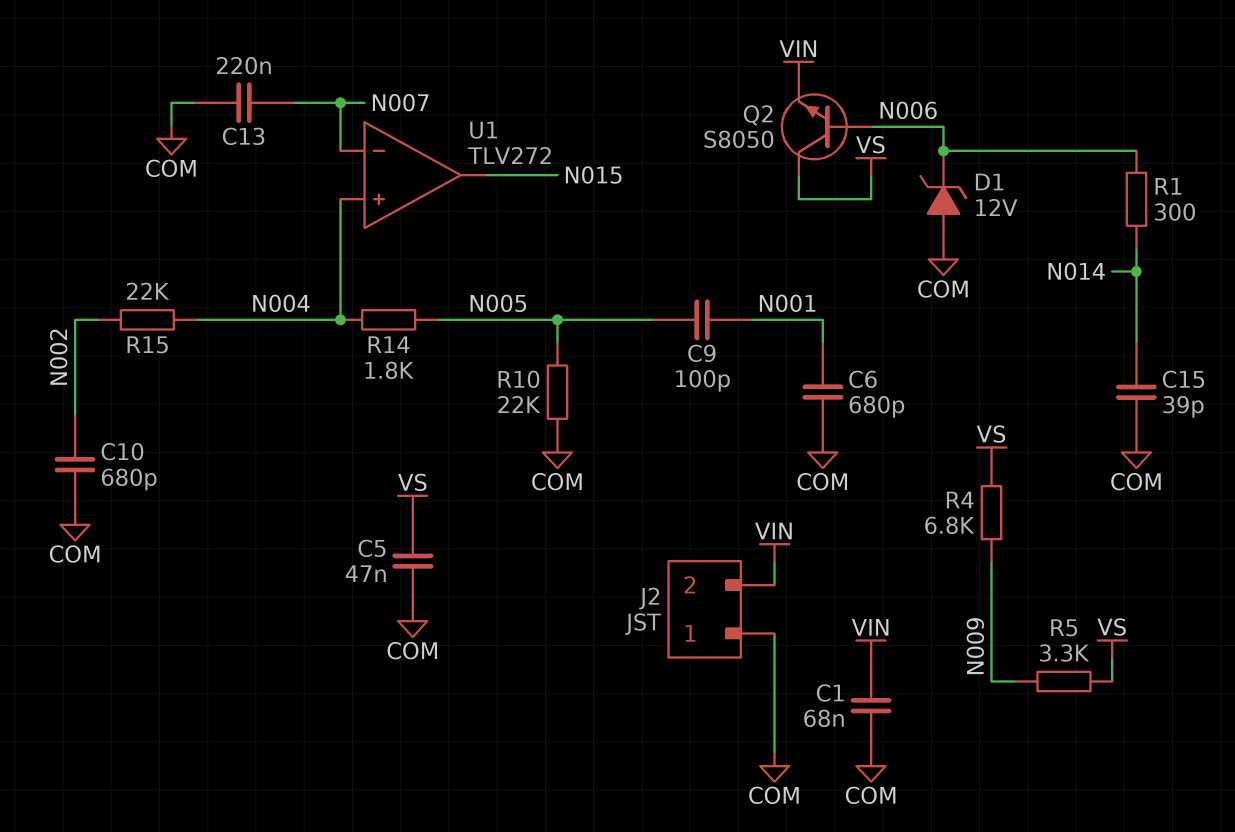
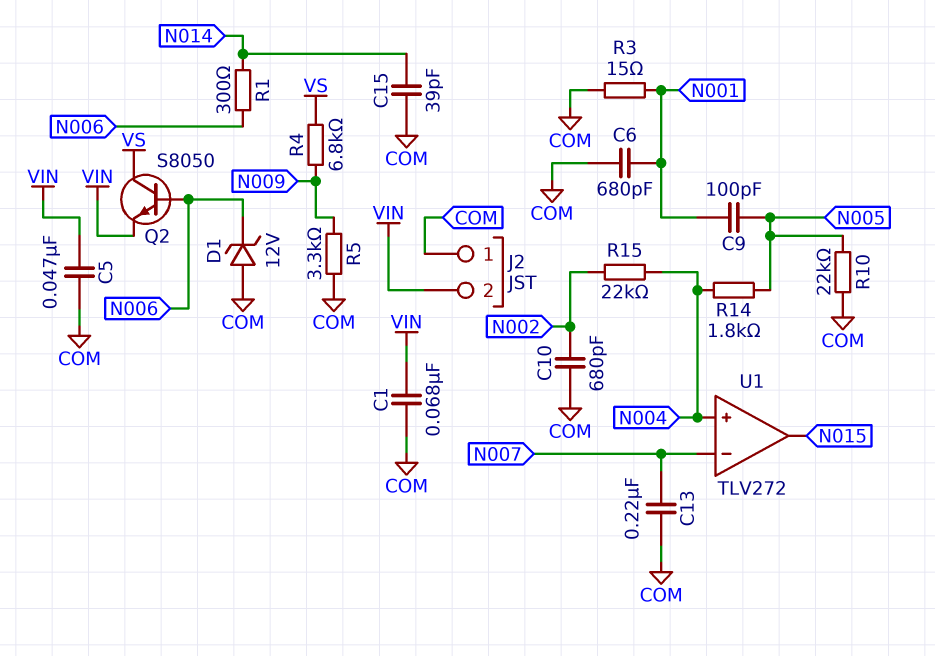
C5: 47nF (COM, VS) -> 47nF (COM, VIN)
R3: none -> 15 (COM, N001)
R5: 3.3k (N009, VS) -> 3.3k (COM, N009)

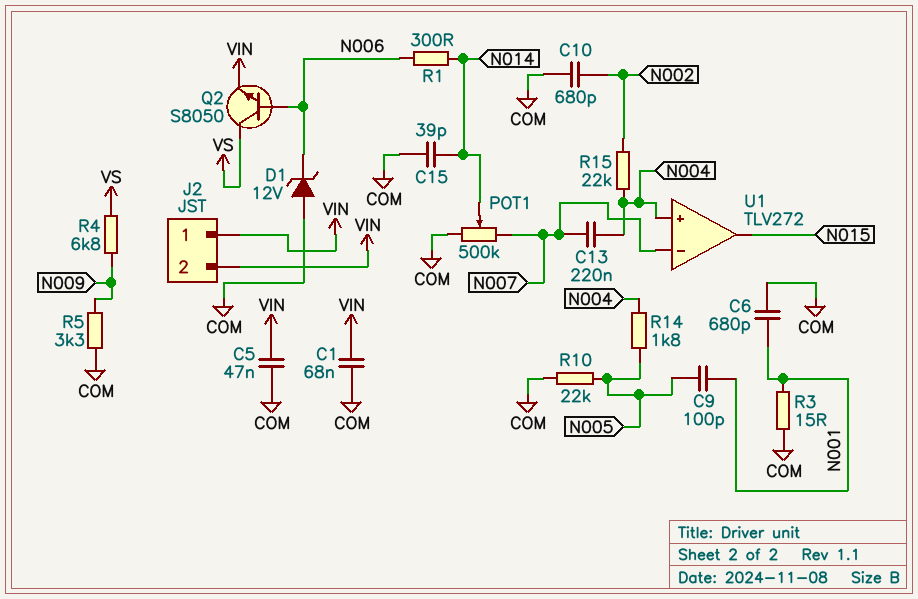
C13: 220nF (COM, N007) -> 220nF (N004, N007)
J2 pin 1: COM -> VIN
POT1: none -> 500k (COM, N007, wiper N014)

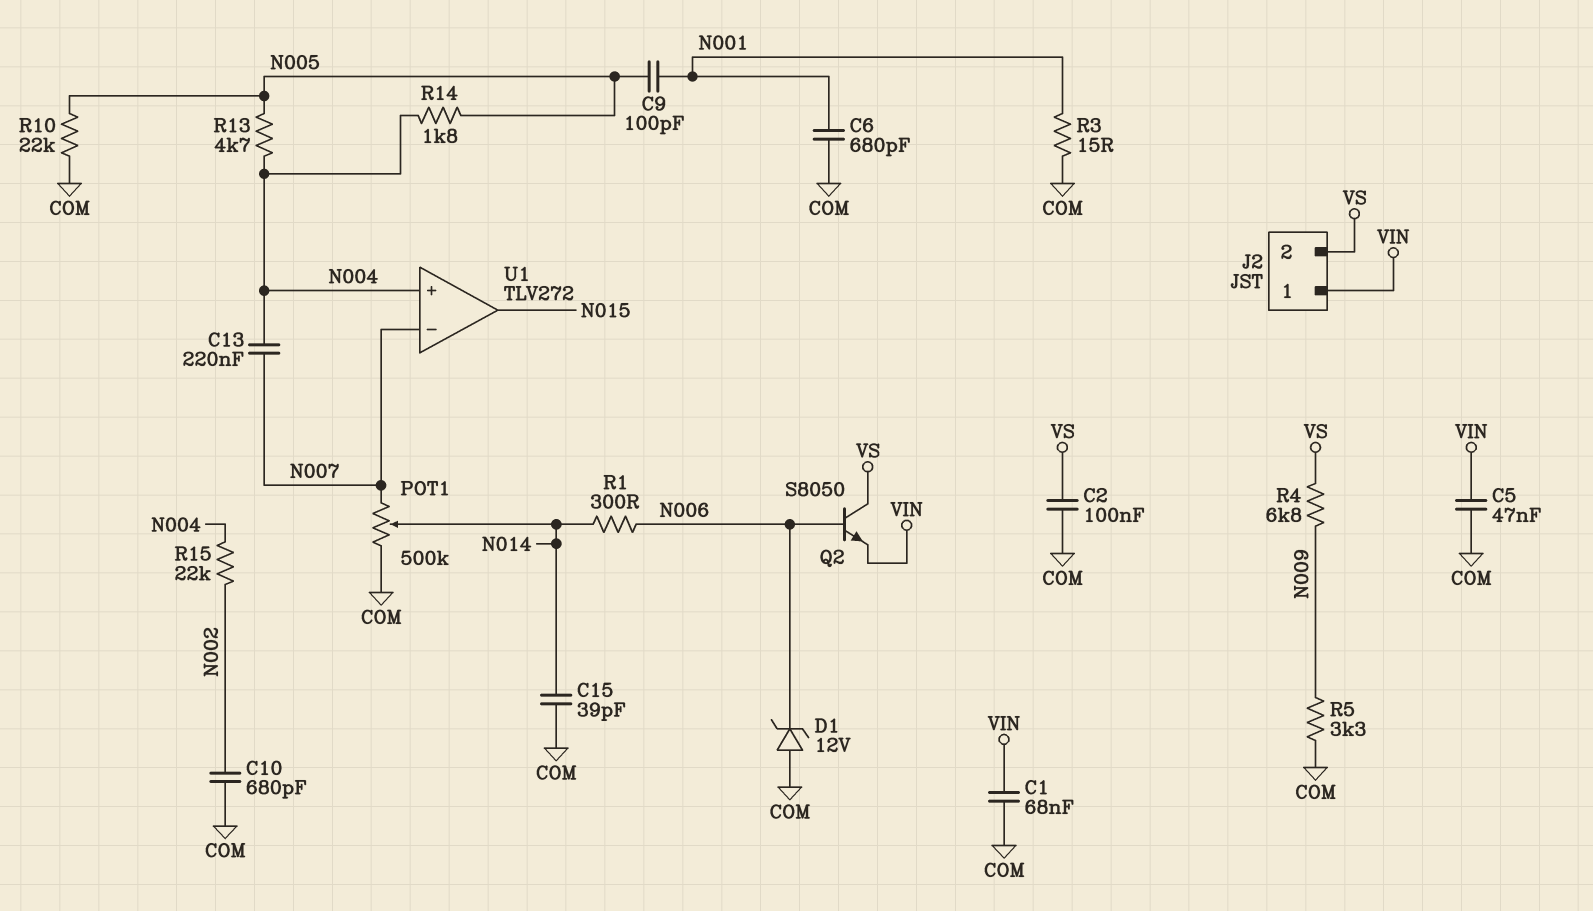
C2: none -> 100nF (COM, VS)
J2 pin 2: VIN -> VS
R13: none -> 4.7k (N004, N005)

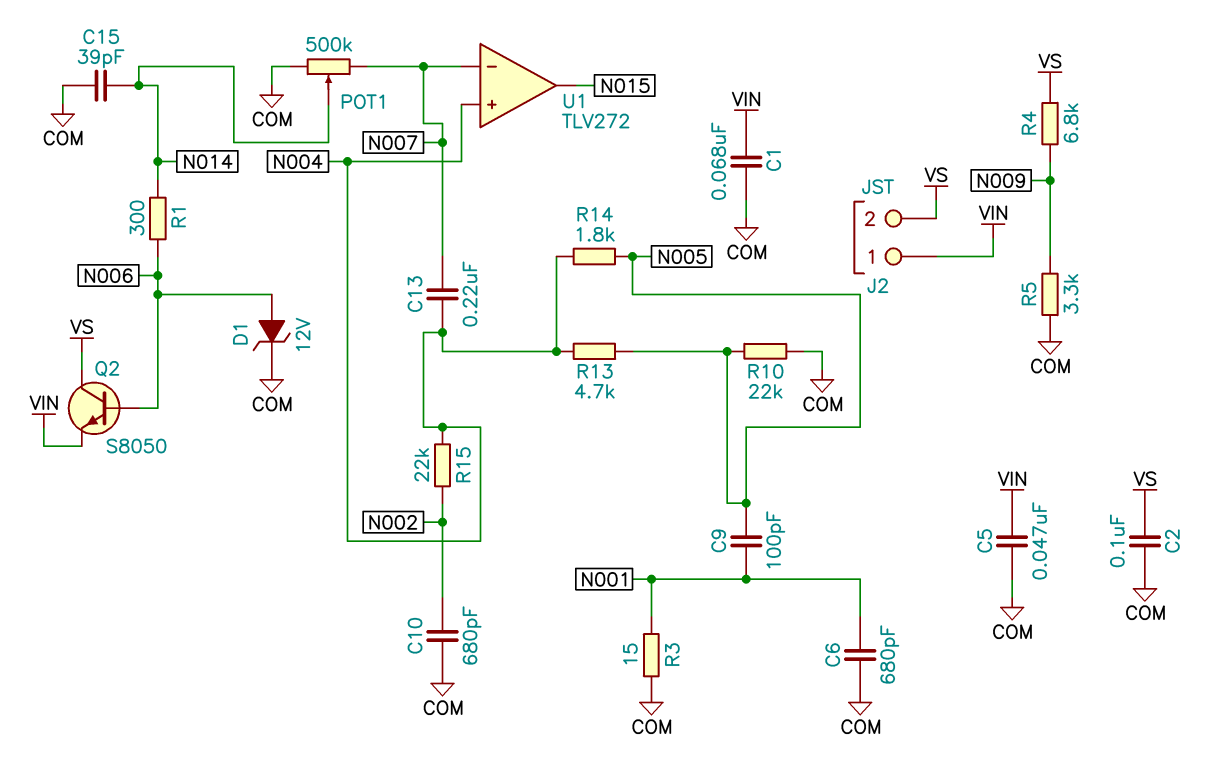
D1: zener 12V (A COM, K N006) -> zener 12V (A N006, K COM)

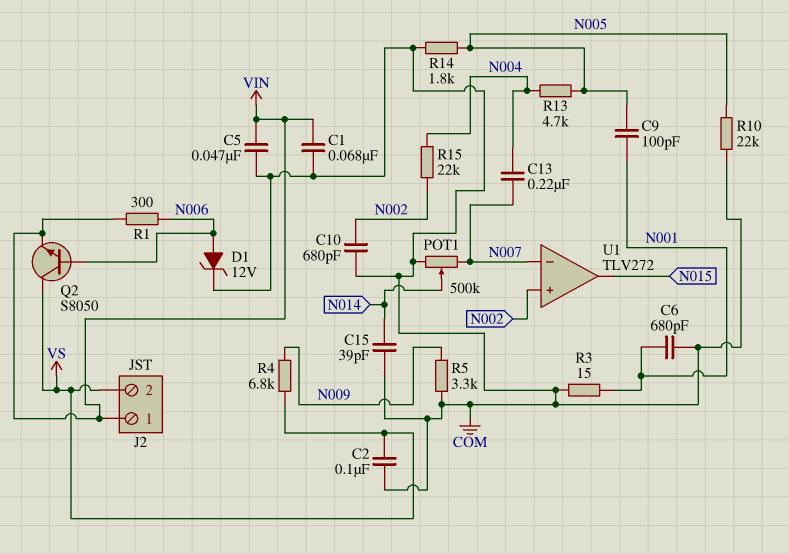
R1: 300 (N006, N014) -> 300 (N006, VIN)
R14: 1.8k (N004, N005) -> 1.8k (COM, N005)
U1 pin in+: N004 -> N002

